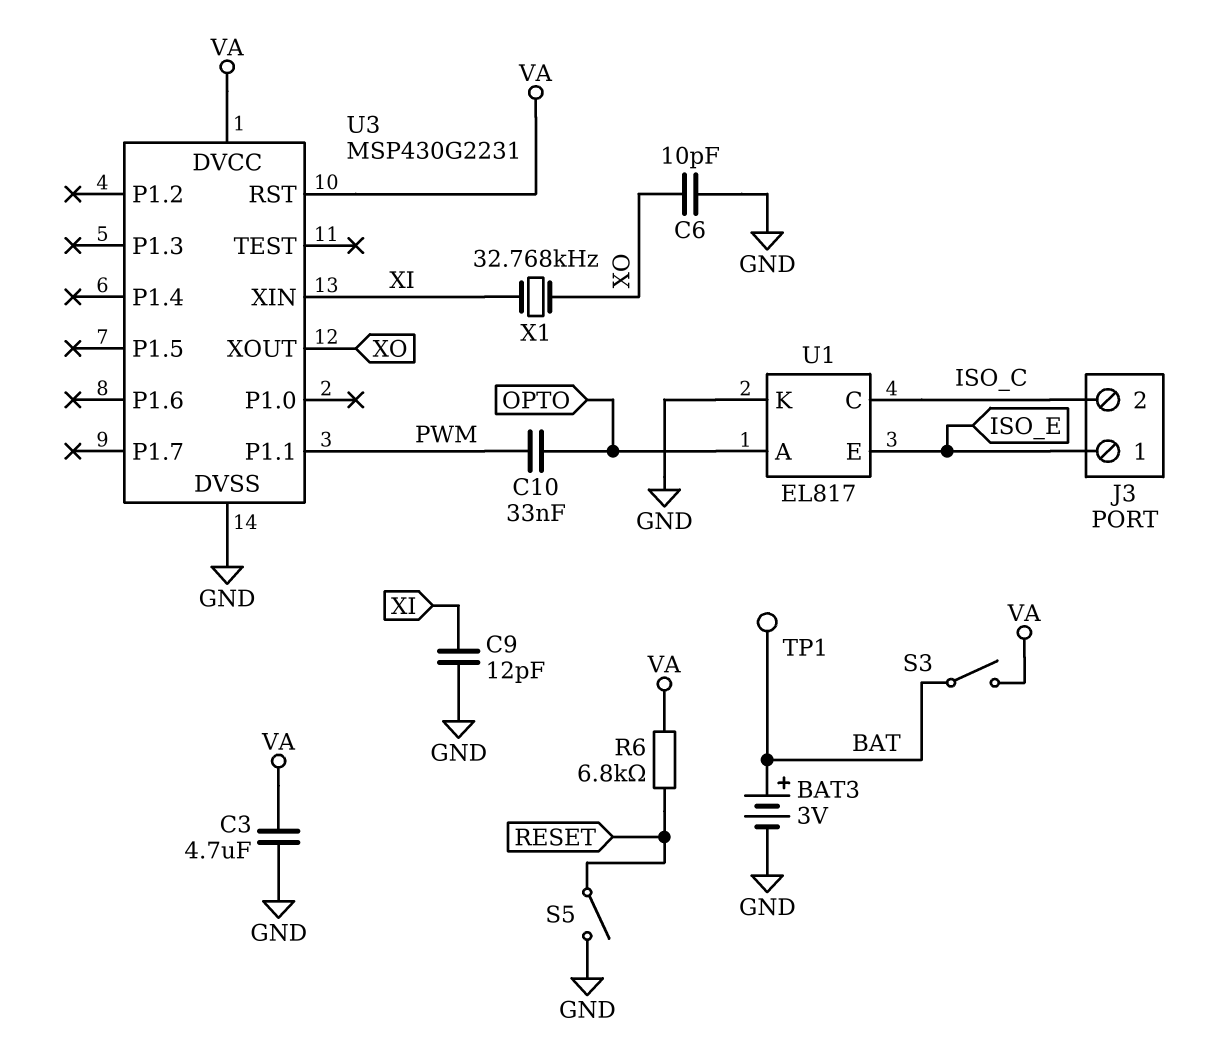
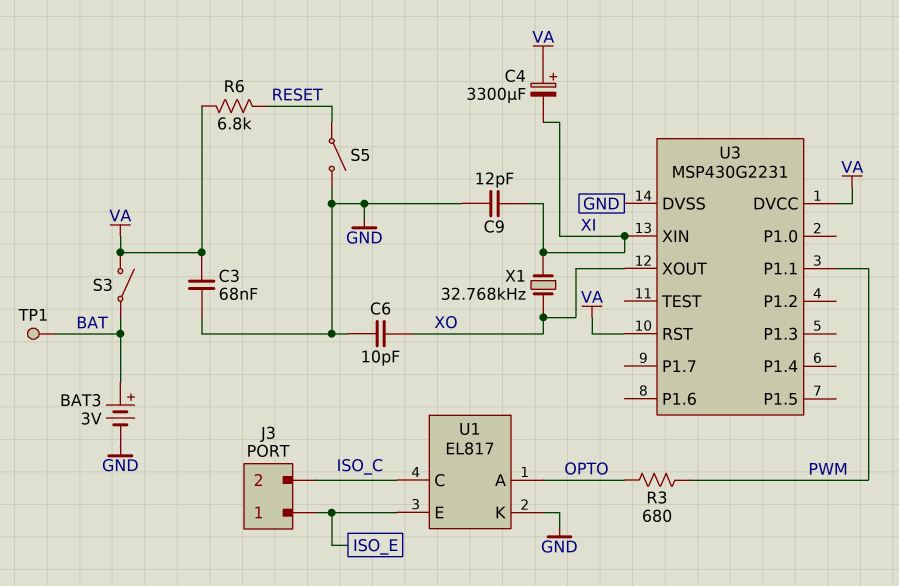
C3: 4.7uF (GND, VA) -> 68nF (GND, VA)
C4: none -> 3300uF (plus VA, minus XI)
C10: 33nF (OPTO, PWM) -> none
R3: none -> 680 (OPTO, PWM)

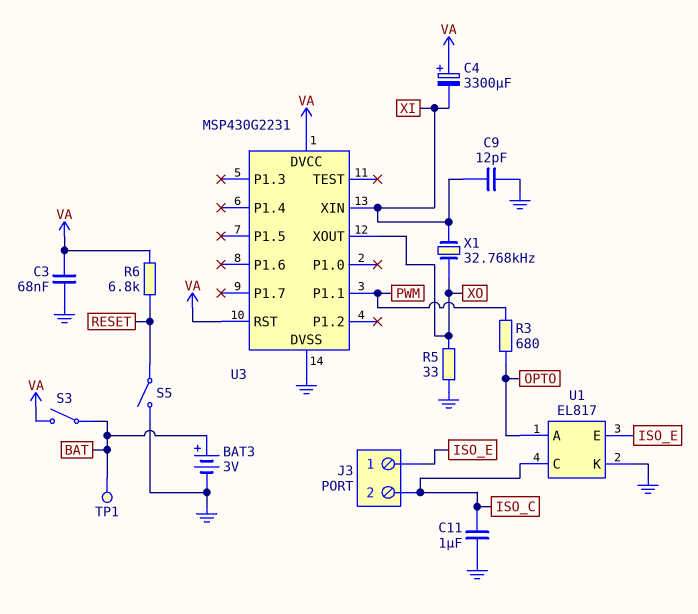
C6: 10pF (GND, XO) -> none
C11: none -> 1uF (GND, ISO_C)
R5: none -> 33 (GND, XO)

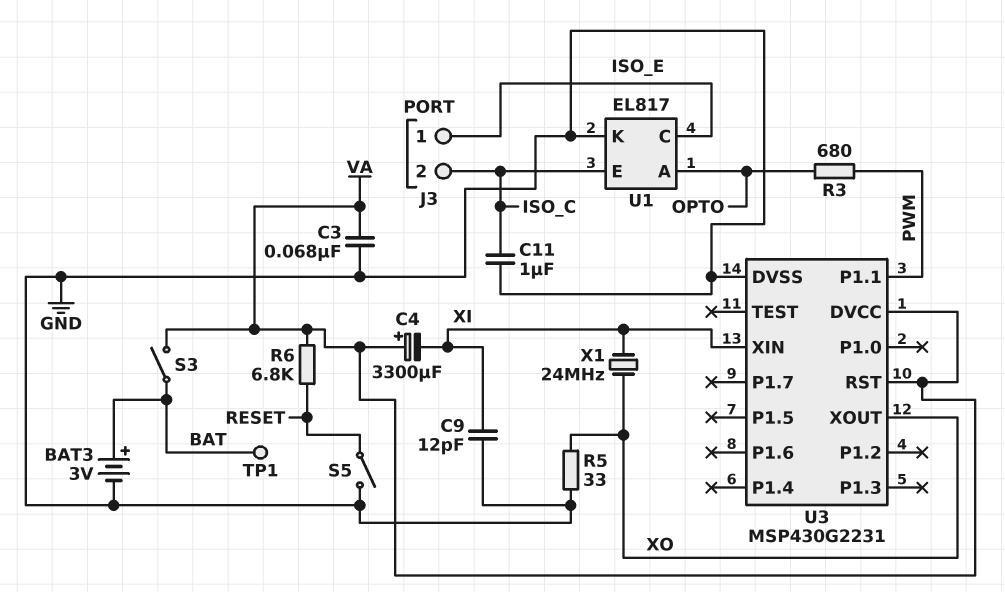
U1 pin C: ISO_C -> ISO_E
U1 pin E: ISO_E -> ISO_C
X1: 32.768kHz (XI, XO) -> 24MHz (XI, XO)

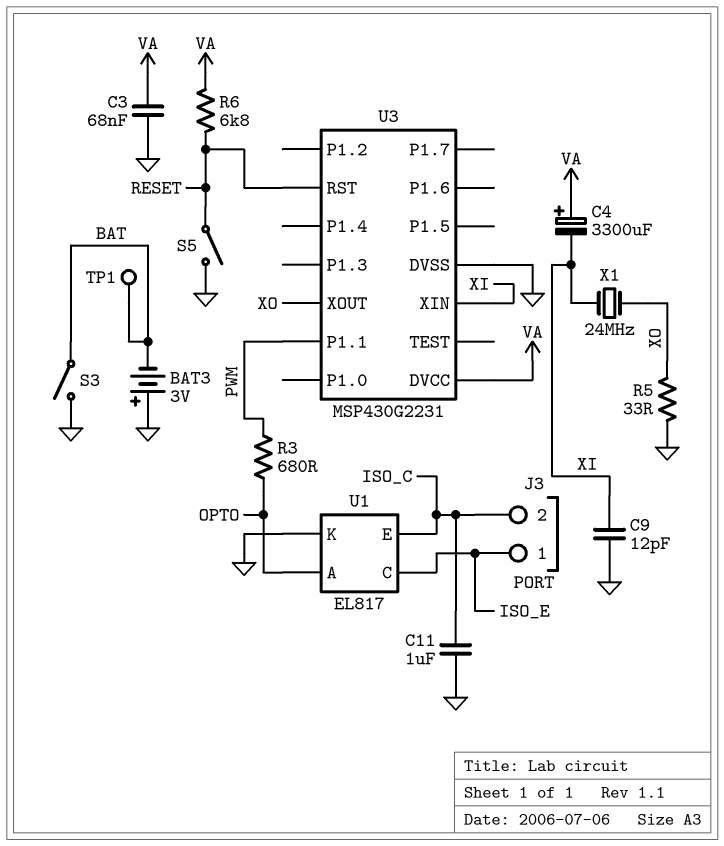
BAT3: 3V (plus BAT, minus GND) -> 3V (plus GND, minus BAT)
S3: switch (BAT, VA) -> switch (BAT, GND)
U3 pin RST: VA -> RESET

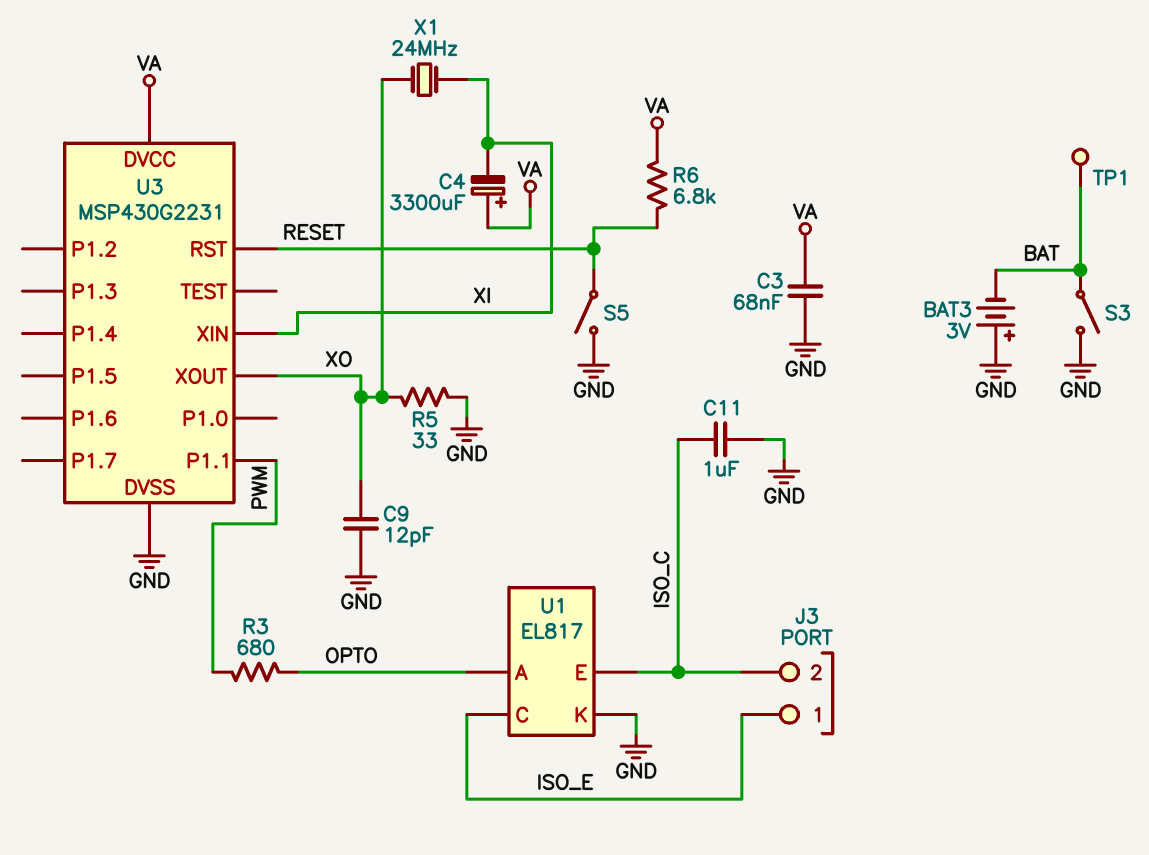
C9: 12pF (GND, XI) -> 12pF (GND, XO)

